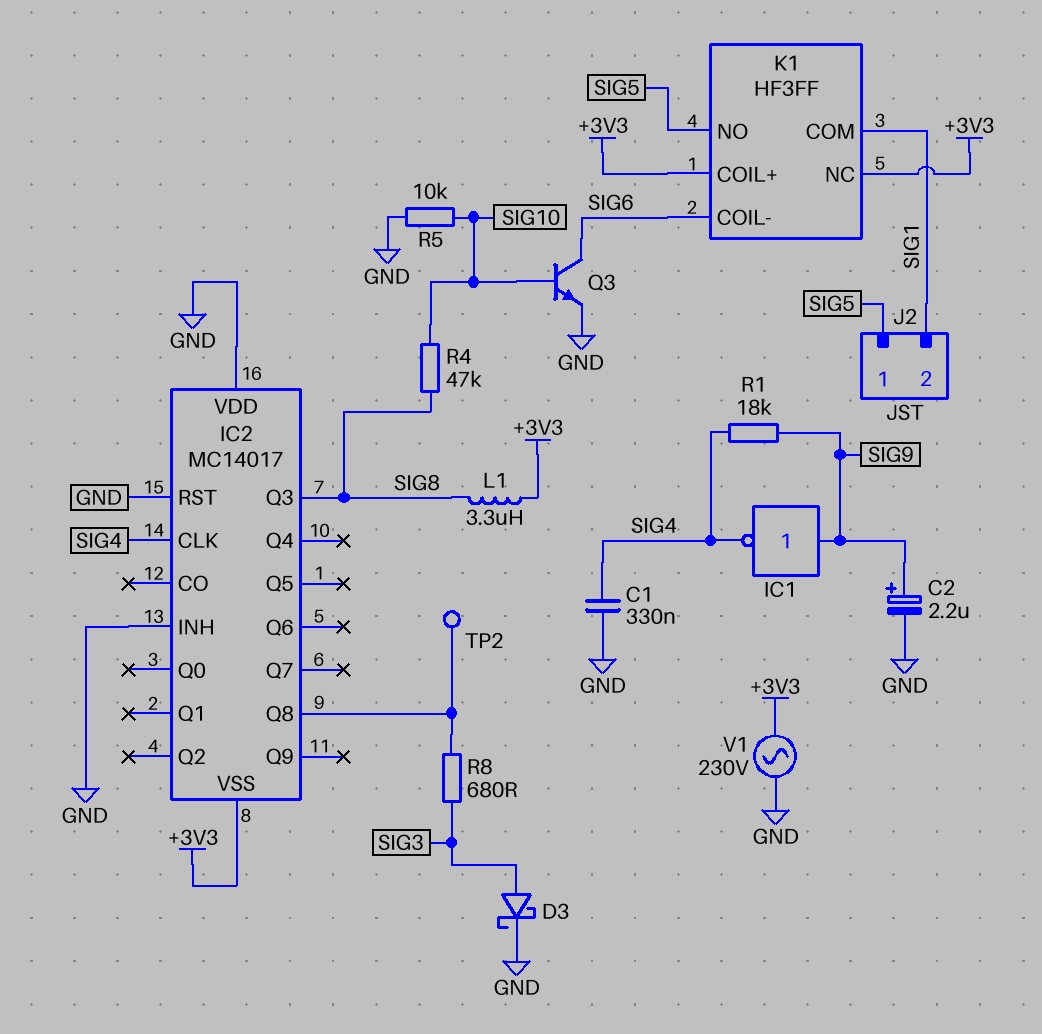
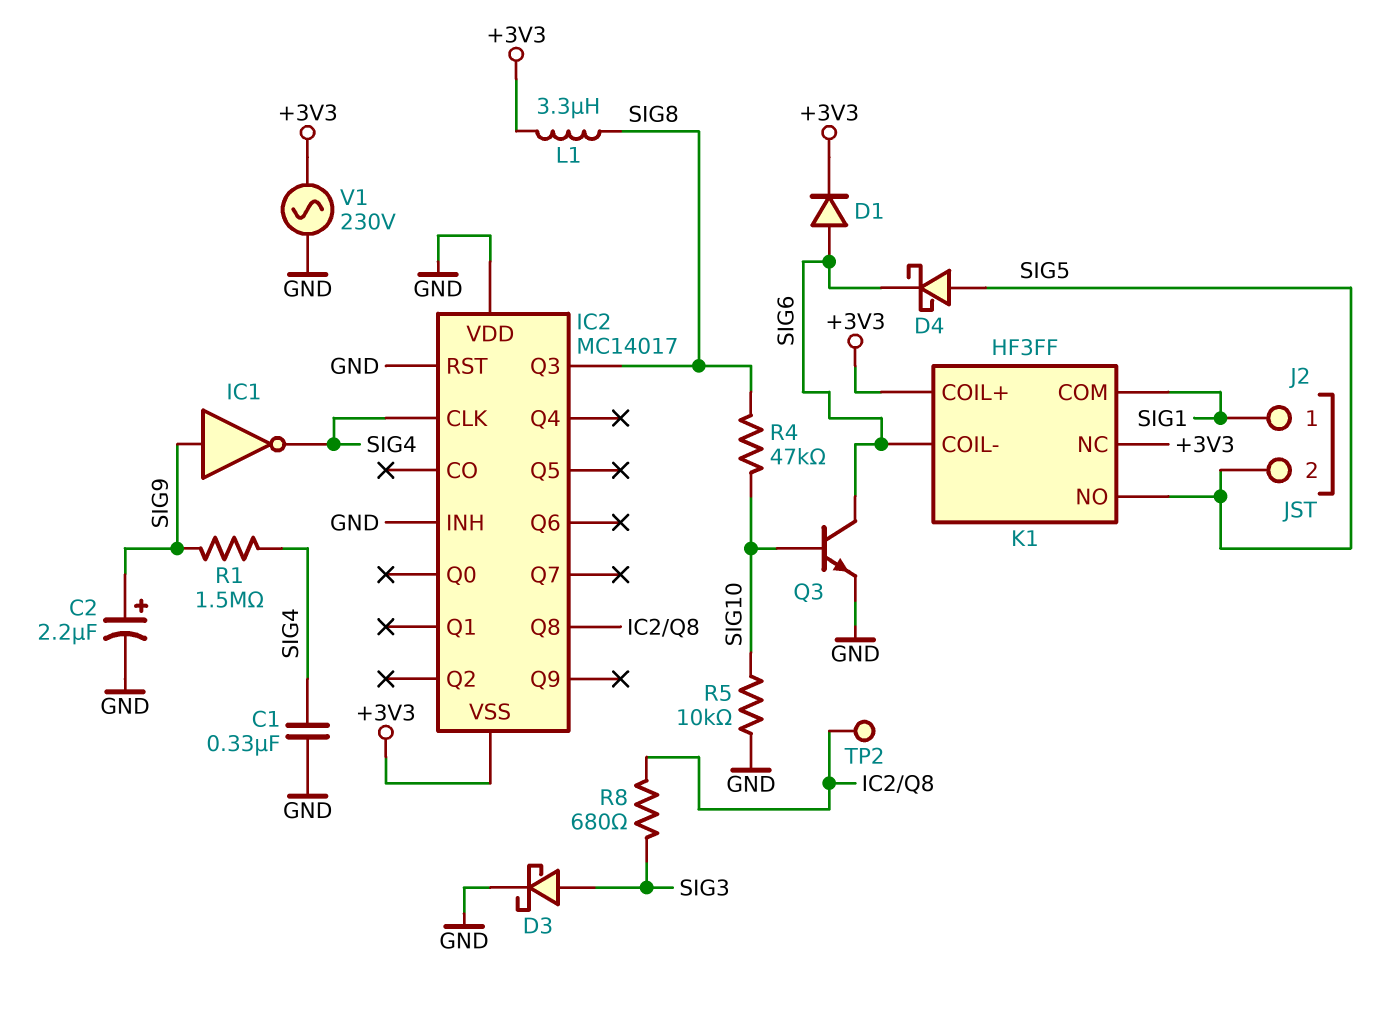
D1: none -> diode (A SIG6, K +3V3)
D4: none -> schottky (A SIG5, K SIG6)
J2 pin 1: SIG5 -> SIG1
J2 pin 2: SIG1 -> SIG5
R1: 18k (SIG4, SIG9) -> 1.5M (SIG4, SIG9)

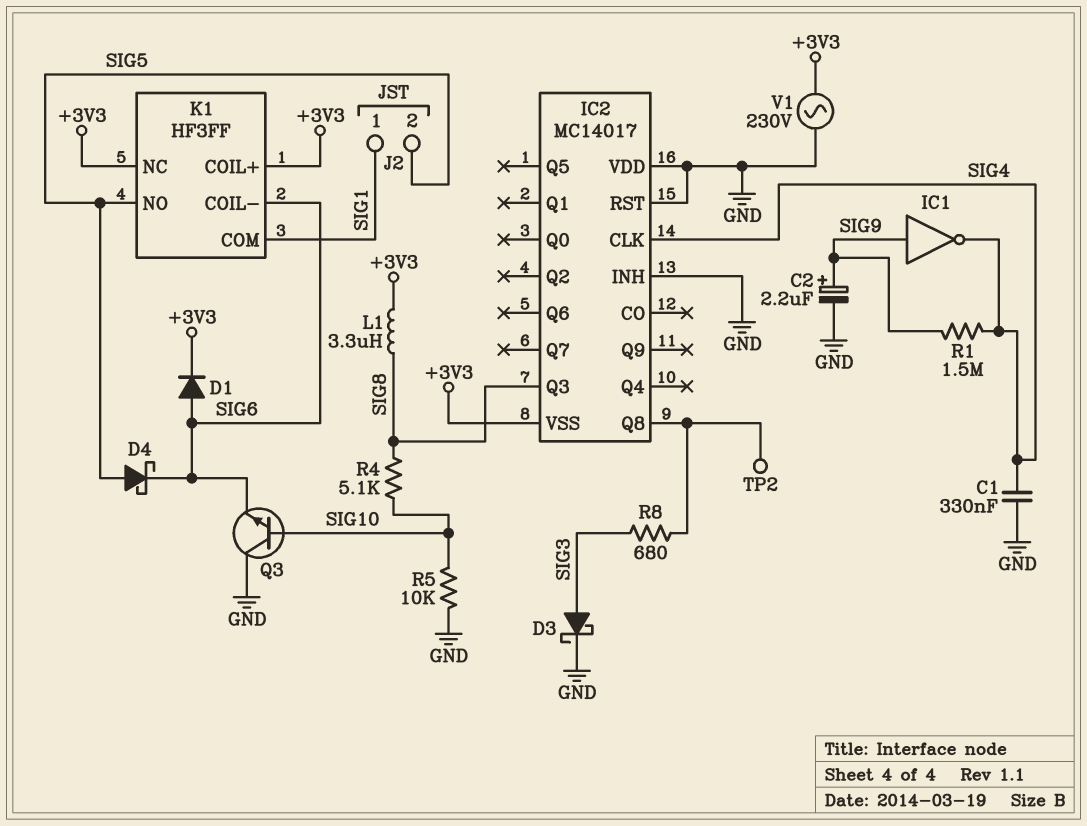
Q3: NPN (B SIG10, C SIG6, E GND) -> NPN (B SIG10, C GND, E SIG6)
R4: 47k (SIG8, SIG10) -> 5.1k (SIG8, SIG10)

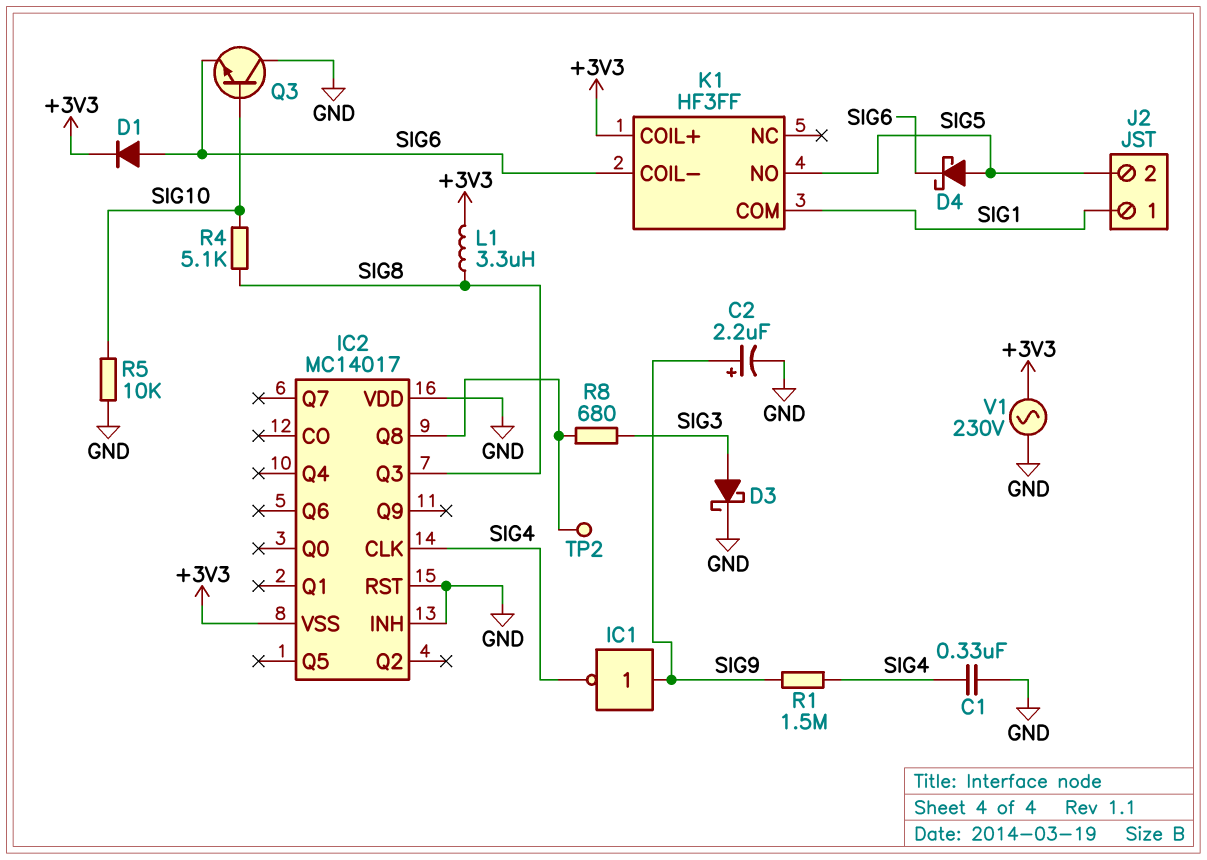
K1 pin NC: +3V3 -> none

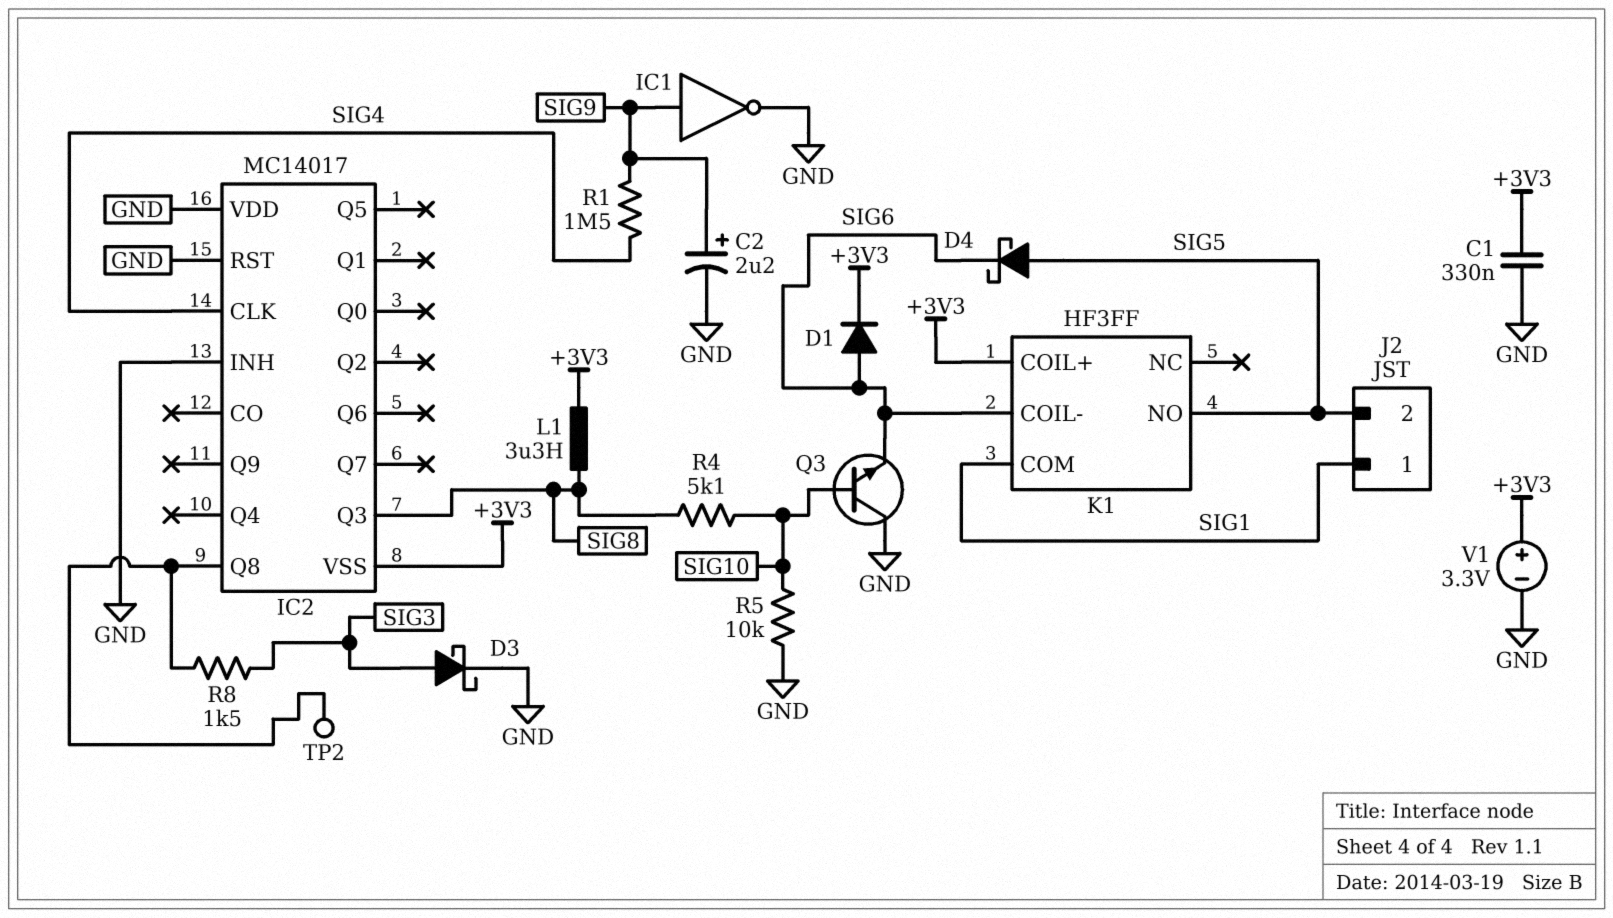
C1: 330nF (GND, SIG4) -> 330nF (+3V3, GND)
IC1: NOT (in SIG9, out SIG4) -> NOT (in SIG9, out GND)
R8: 680 (IC2/Q8, SIG3) -> 1.5k (IC2/Q8, SIG3)
V1: AC 230V (+3V3, GND) -> 3.3V (plus +3V3, minus GND)

